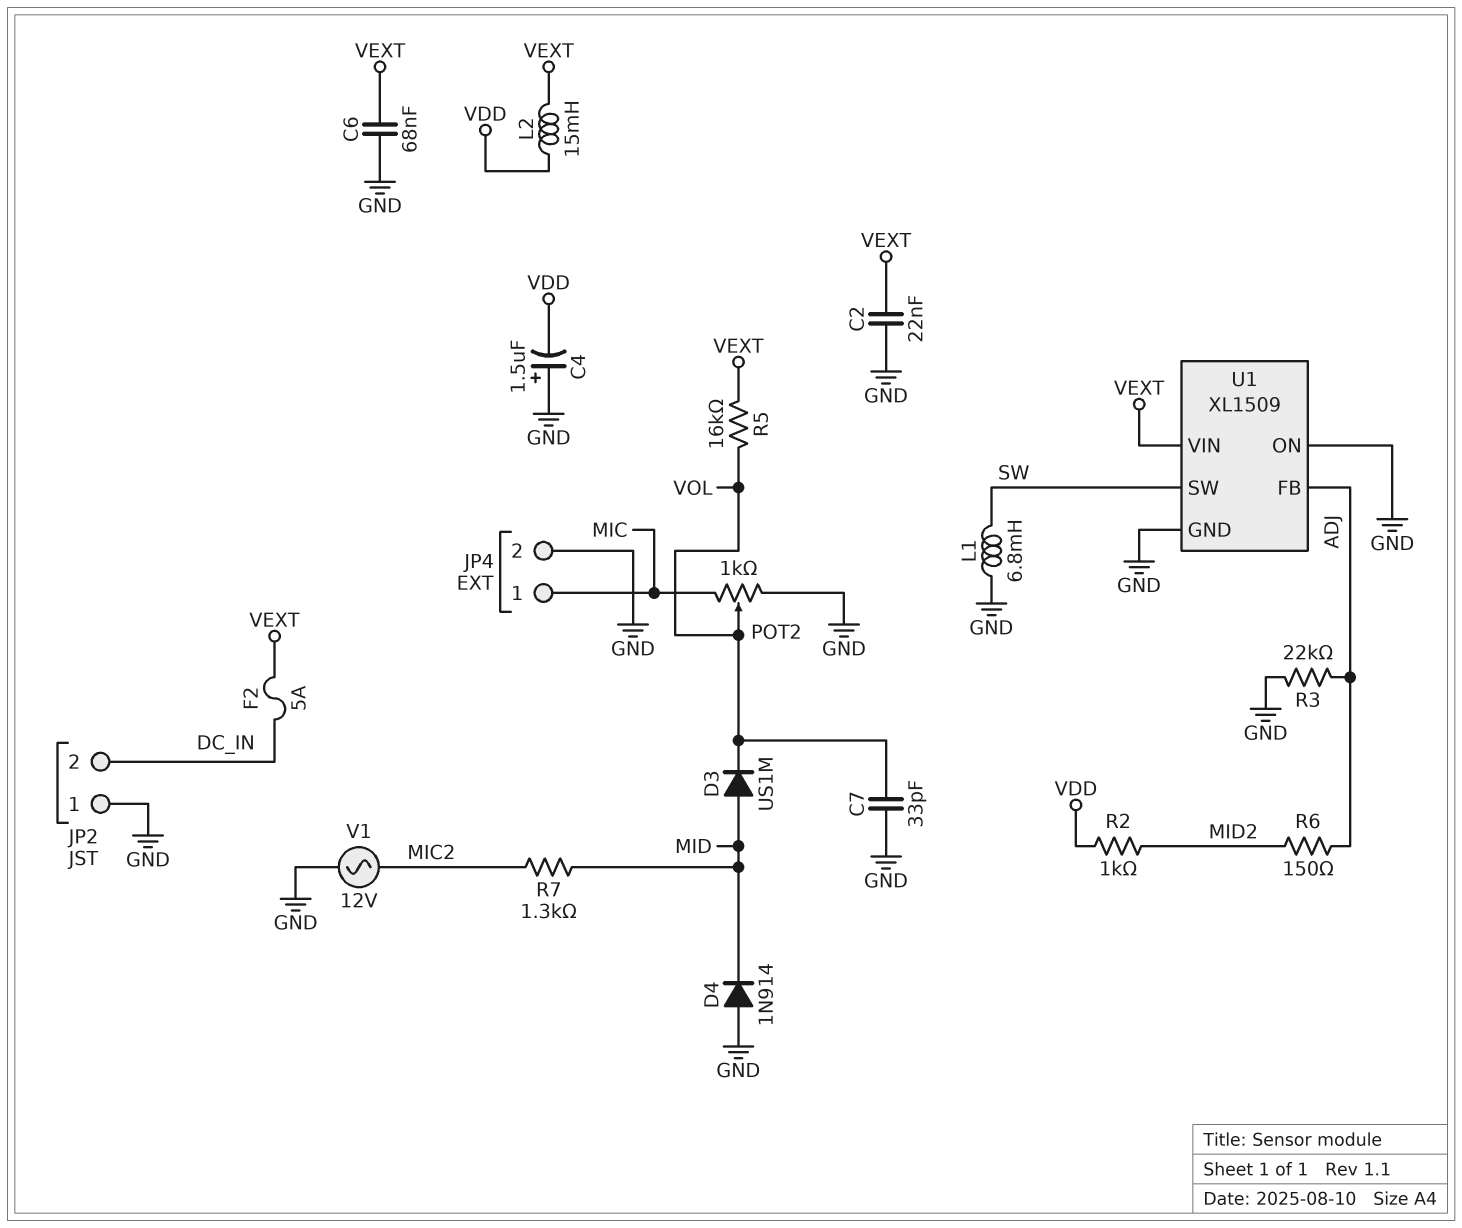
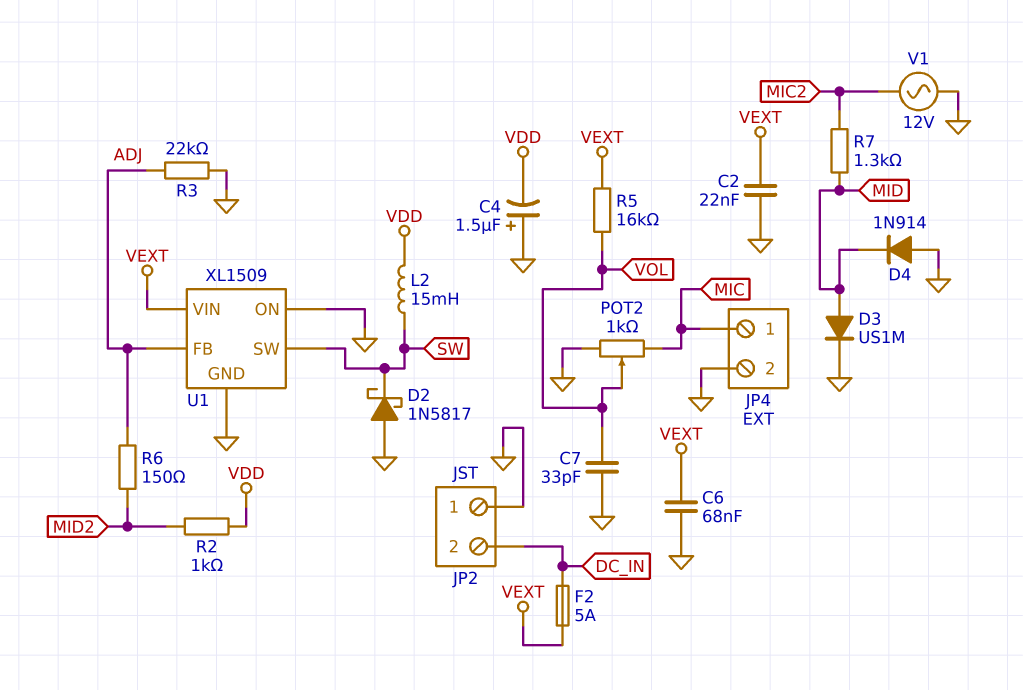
D2: none -> schottky 1N5817 (A GND, K SW)
D3: diode US1M (A MID, K VOL) -> diode US1M (A MID, K GND)
L1: 6.8mH (GND, SW) -> none
L2: 15mH (VDD, VEXT) -> 15mH (SW, VDD)

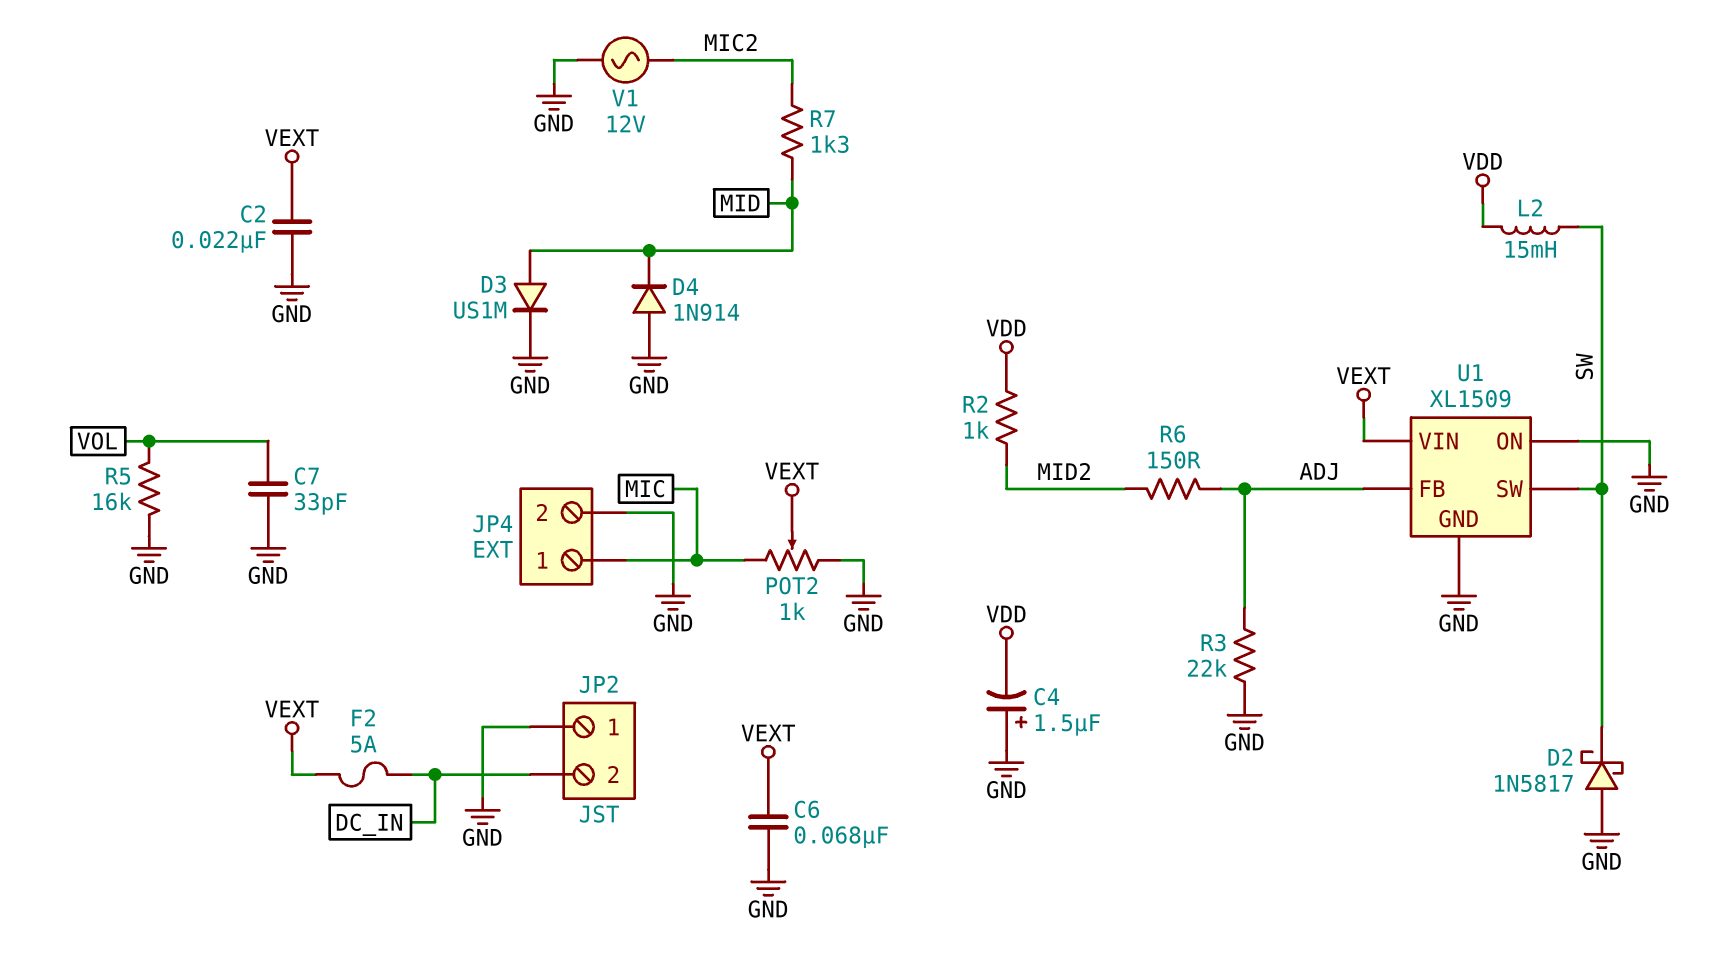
POT2: 1k (GND, MIC, wiper VOL) -> 1k (GND, MIC, wiper VEXT)
R5: 16k (VEXT, VOL) -> 16k (GND, VOL)

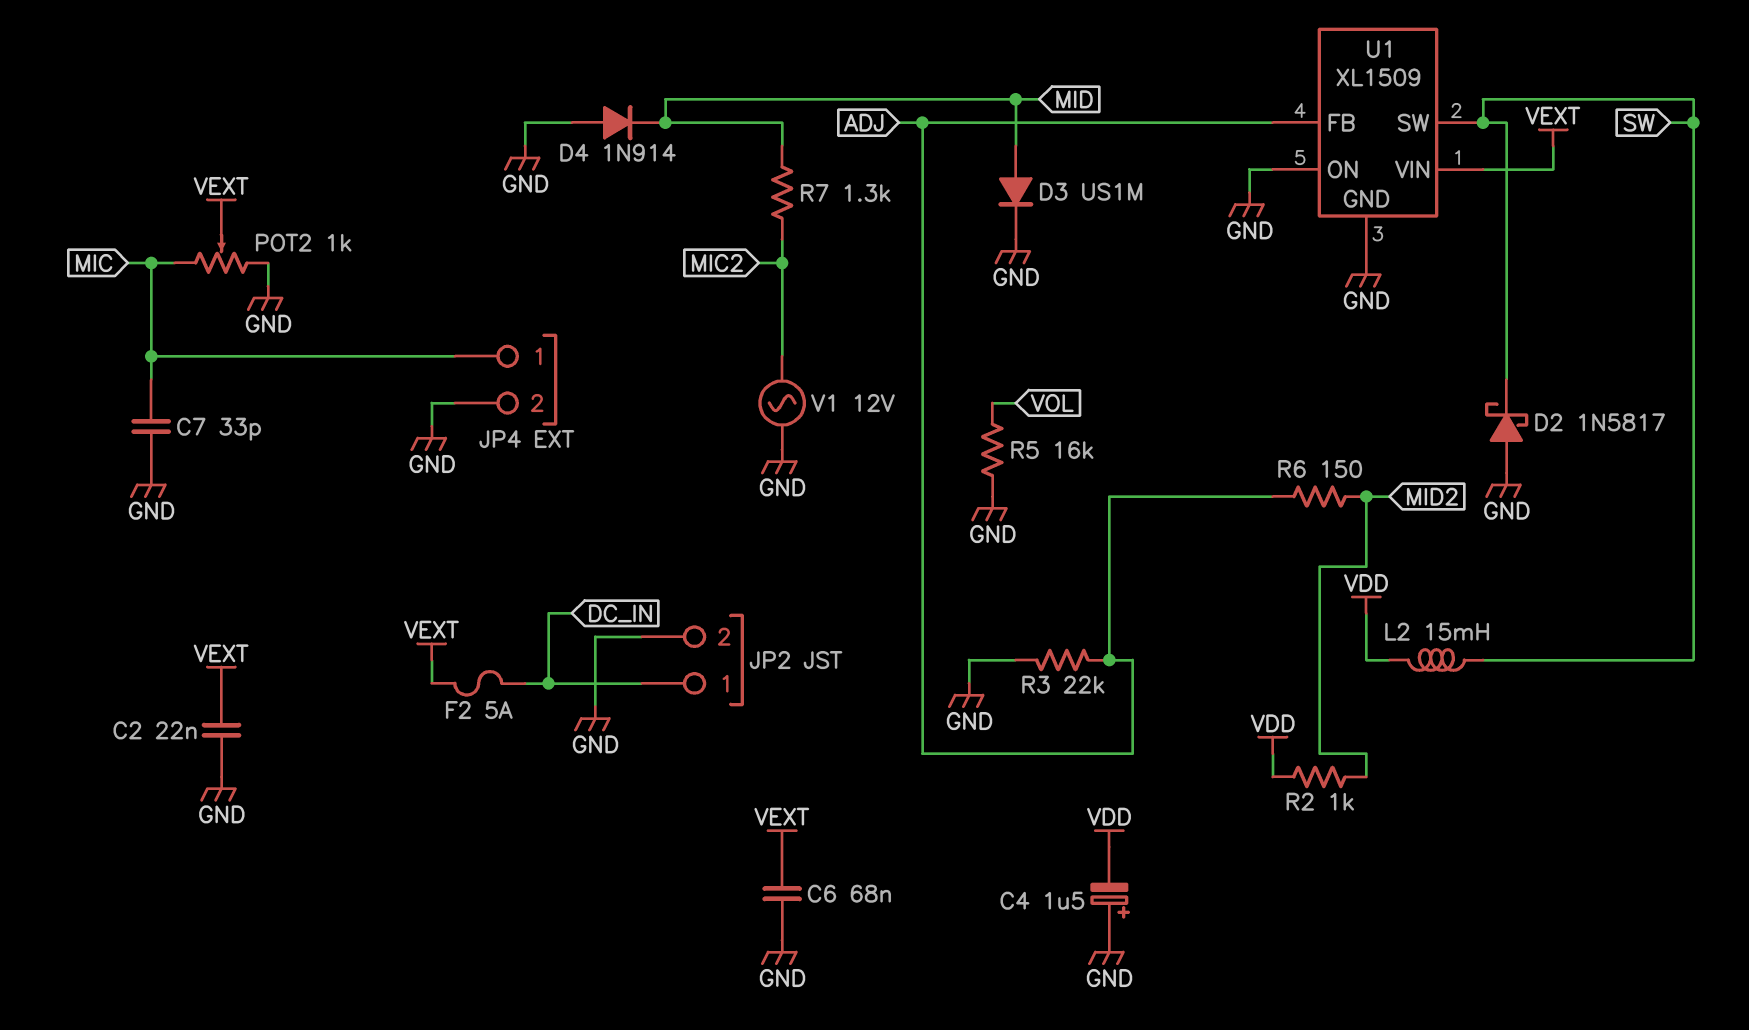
C7: 33pF (GND, VOL) -> 33pF (GND, MIC)
JP2 pin 1: GND -> DC_IN
JP2 pin 2: DC_IN -> GND

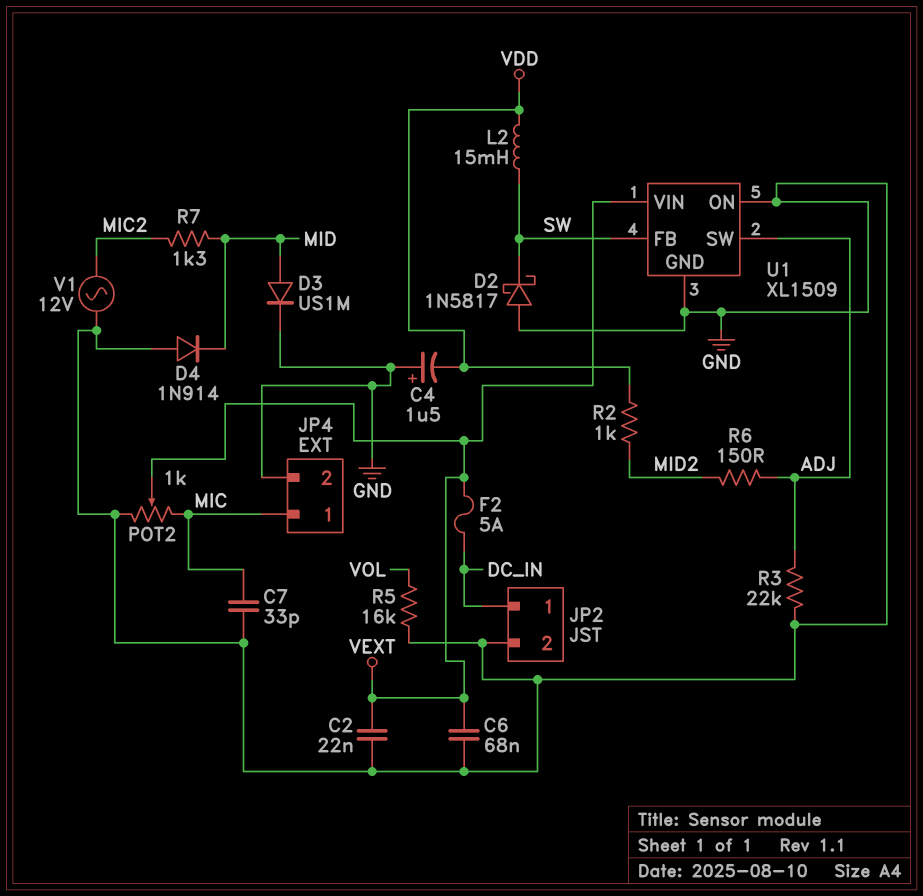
U1 pin FB: ADJ -> SW
U1 pin SW: SW -> ADJ

